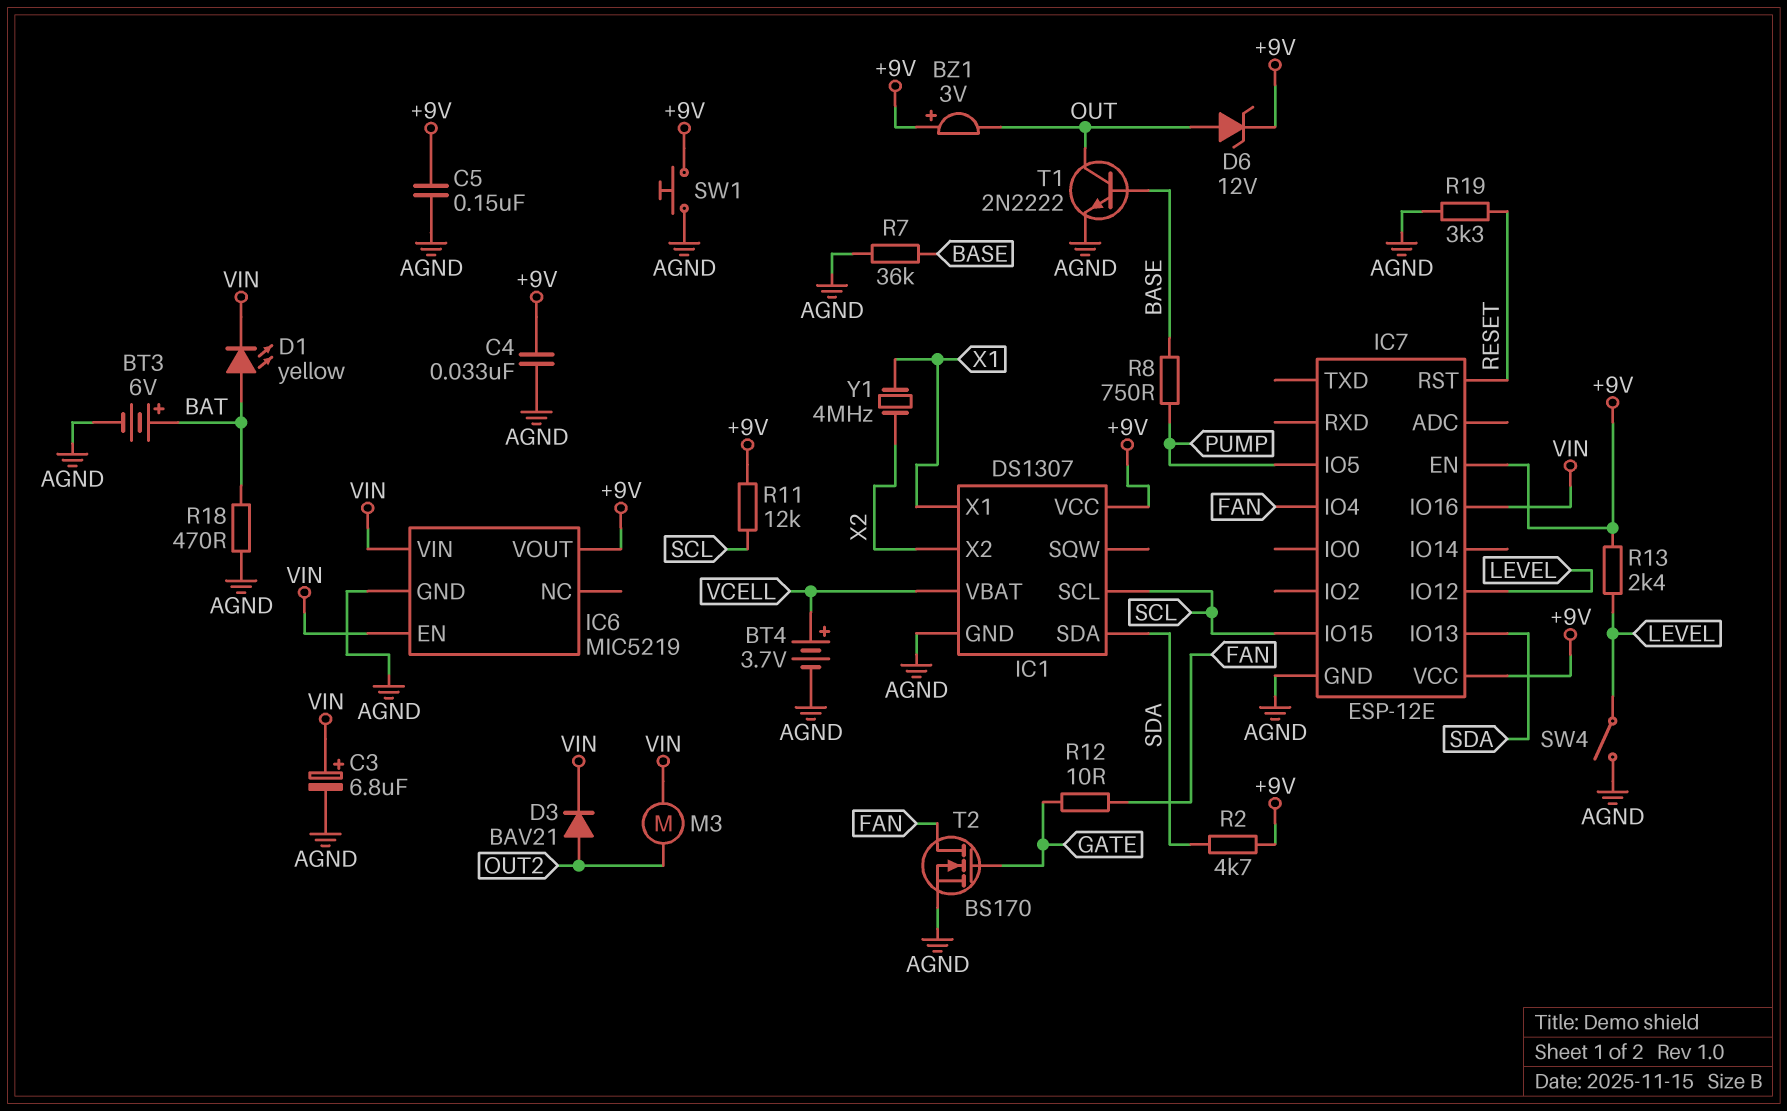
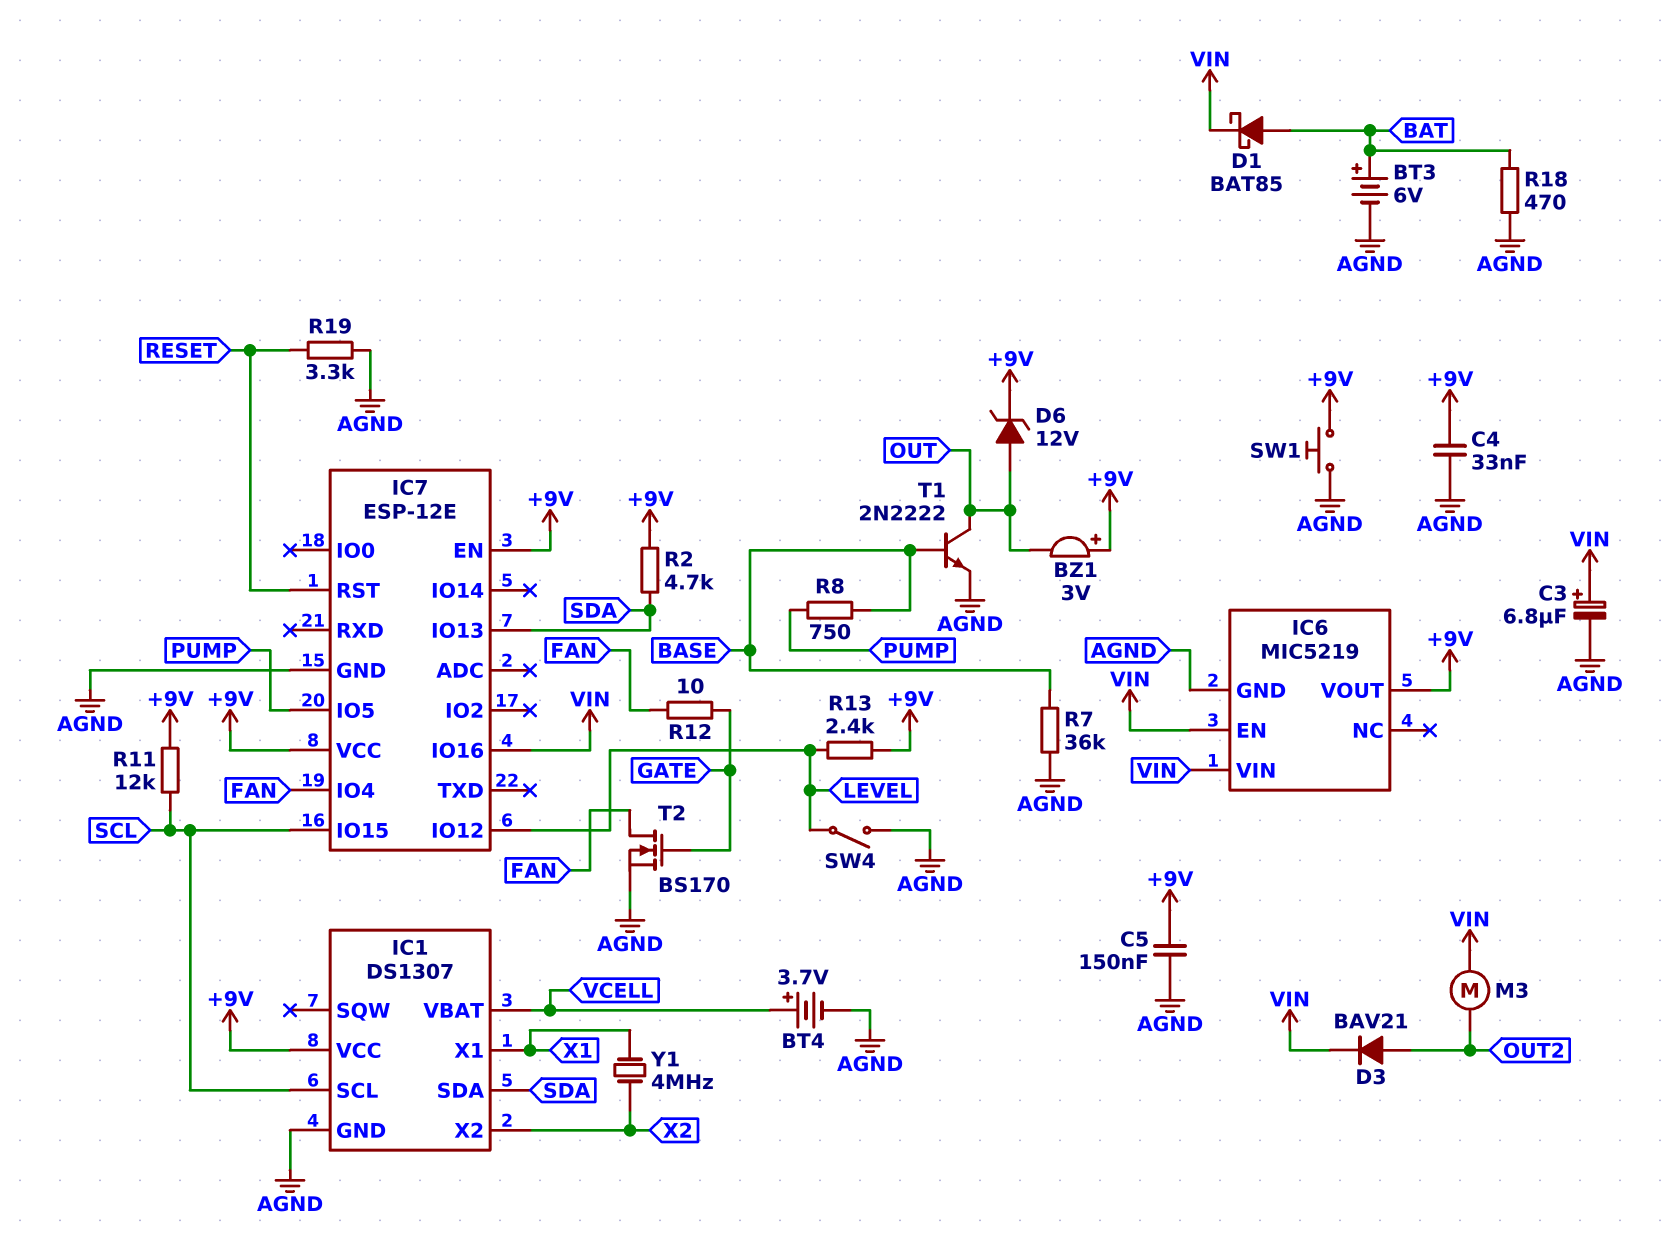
D1: LED yellow (A BAT, K VIN) -> schottky BAT85 (A BAT, K VIN)

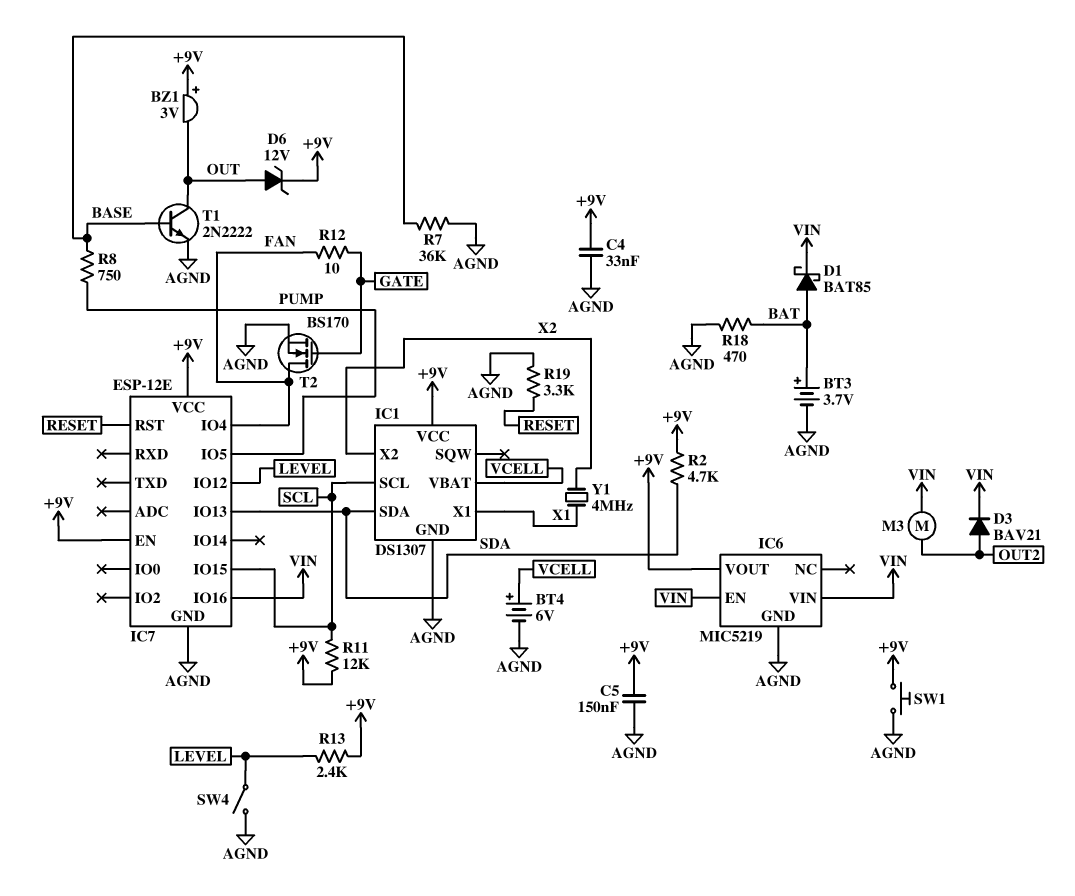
BT3: 6V (plus BAT, minus AGND) -> 3.7V (plus BAT, minus AGND)
BT4: 3.7V (plus VCELL, minus AGND) -> 6V (plus VCELL, minus AGND)
C3: 6.8uF (plus VIN, minus AGND) -> none

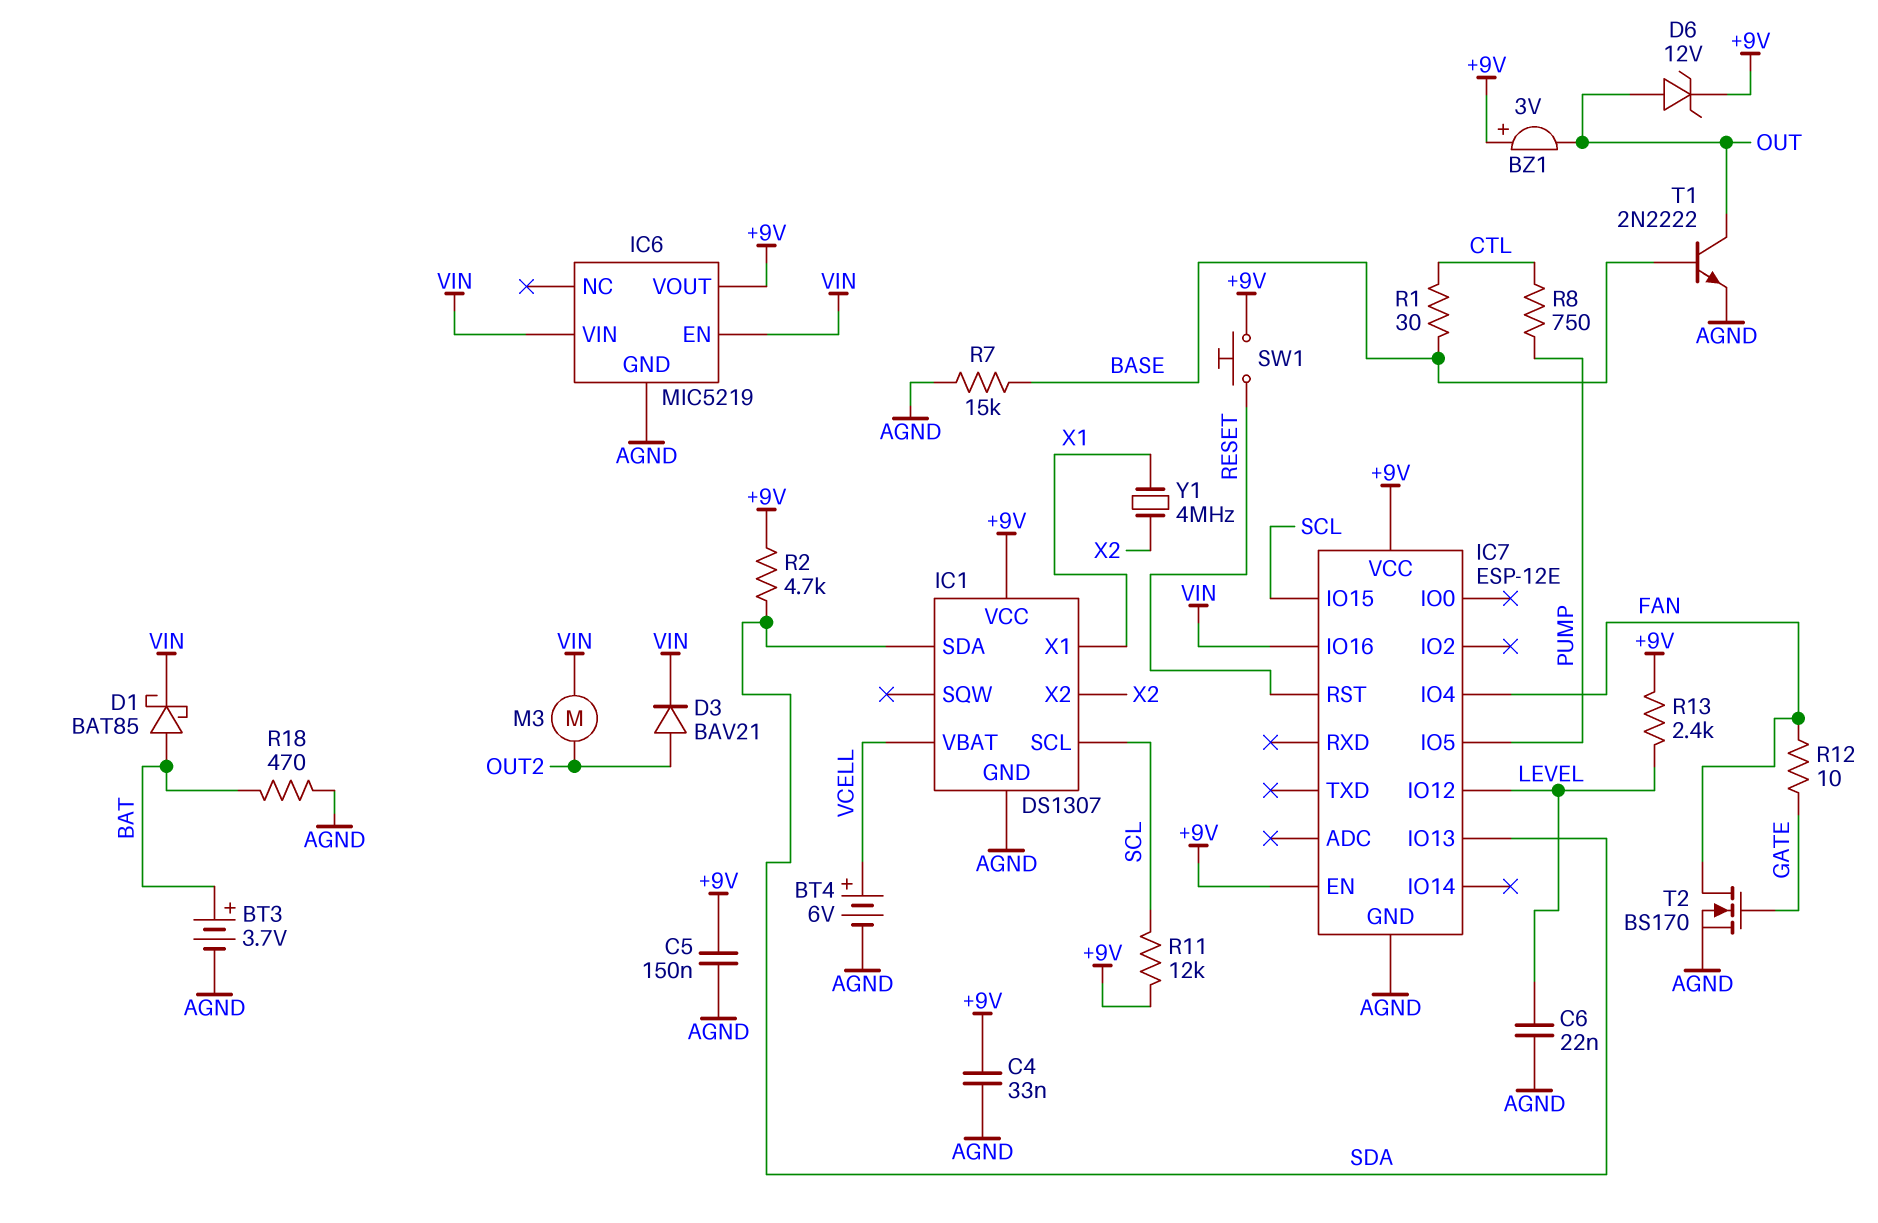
C6: none -> 22nF (AGND, LEVEL)
R1: none -> 30 (BASE, CTL)
R7: 36k (AGND, BASE) -> 15k (AGND, BASE)
R8: 750 (BASE, PUMP) -> 750 (CTL, PUMP)
R19: 3.3k (AGND, RESET) -> none
SW1: button (+9V, AGND) -> button (+9V, RESET)
SW4: switch (AGND, LEVEL) -> none

